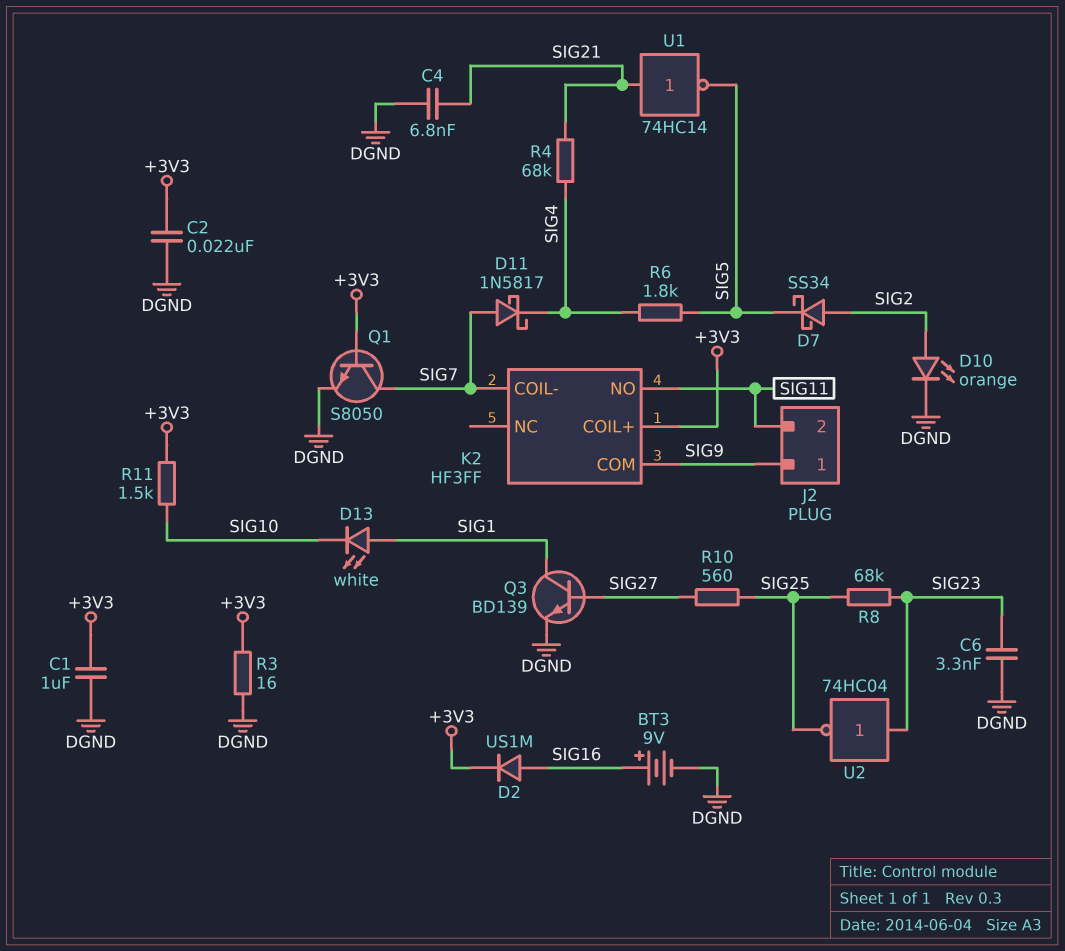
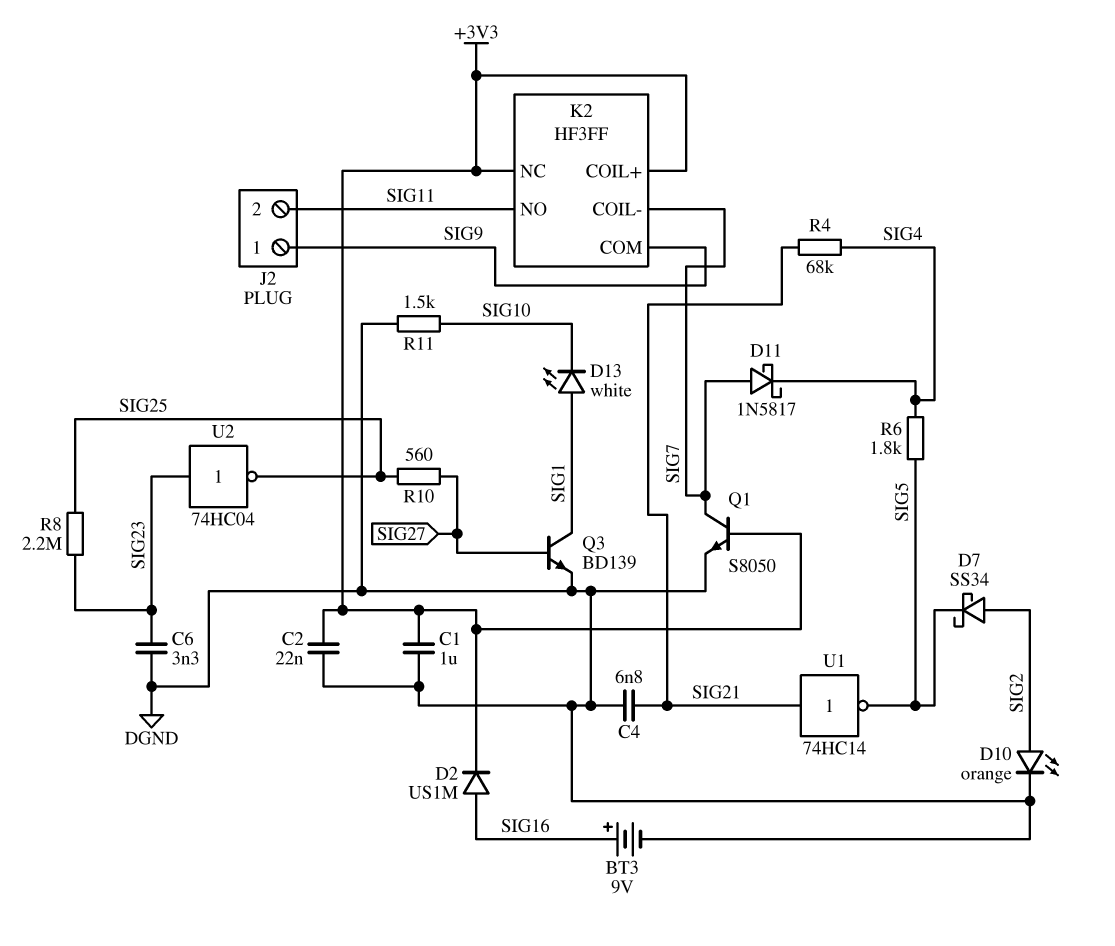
K2 pin NC: none -> +3V3
R3: 16 (+3V3, DGND) -> none
R8: 68k (SIG23, SIG25) -> 2.2M (SIG23, SIG25)
R11: 1.5k (+3V3, SIG10) -> 1.5k (DGND, SIG10)

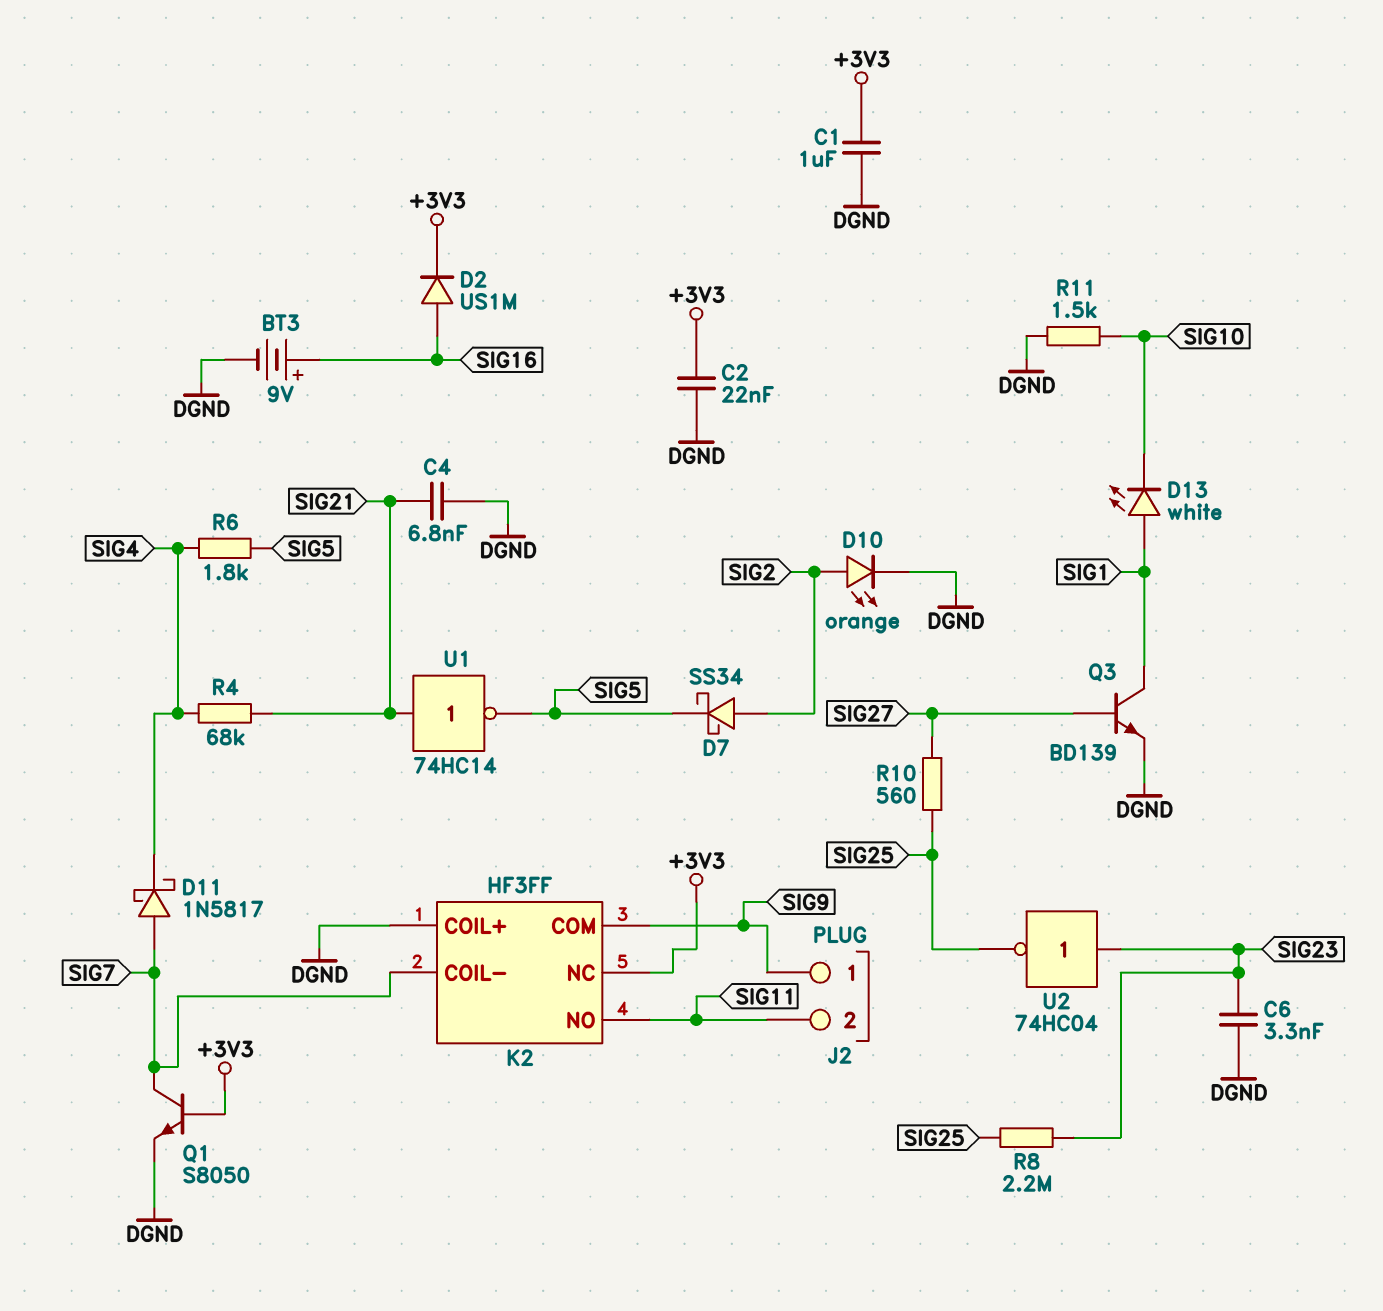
K2 pin COIL+: +3V3 -> DGND

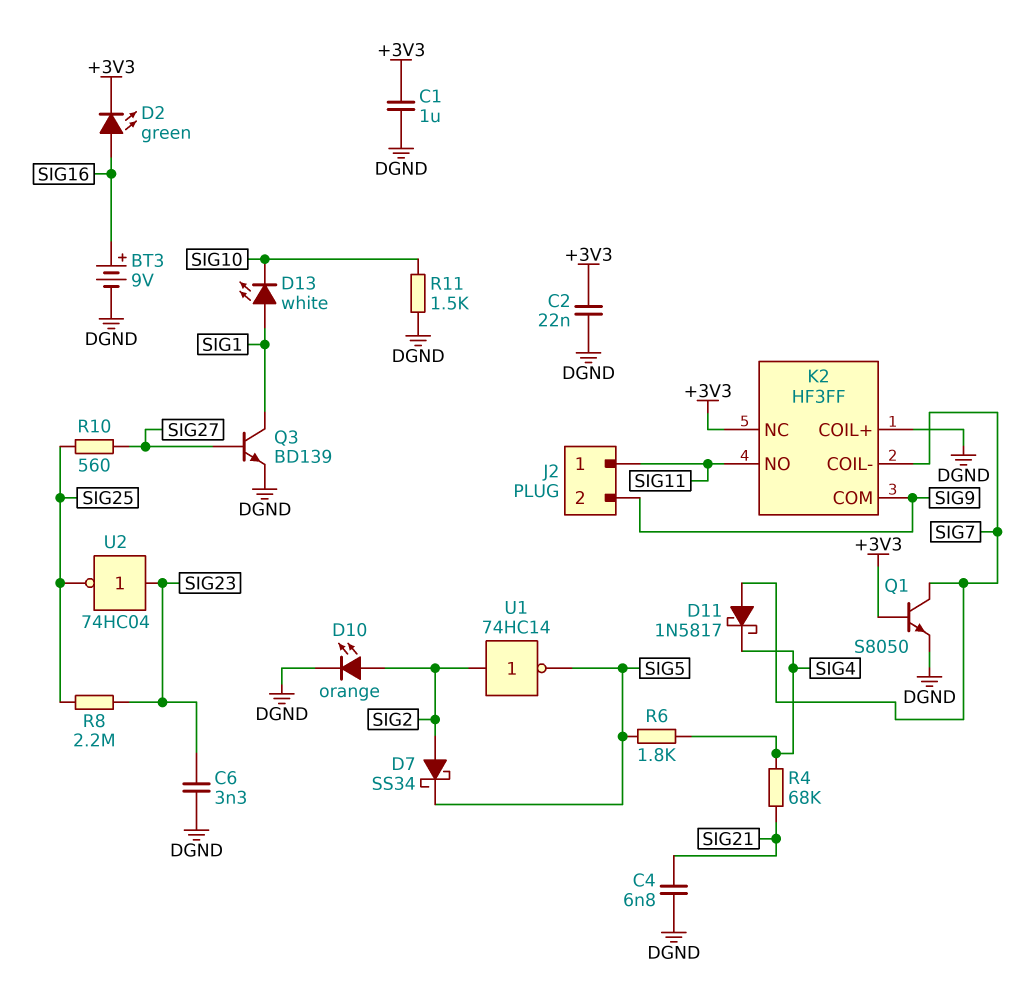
D2: diode US1M (A SIG16, K +3V3) -> LED green (A SIG16, K +3V3)
J2 pin 1: SIG9 -> SIG11
J2 pin 2: SIG11 -> SIG9
U1: NOT 74HC14 (in SIG21, out SIG5) -> NOT 74HC14 (in SIG2, out SIG5)

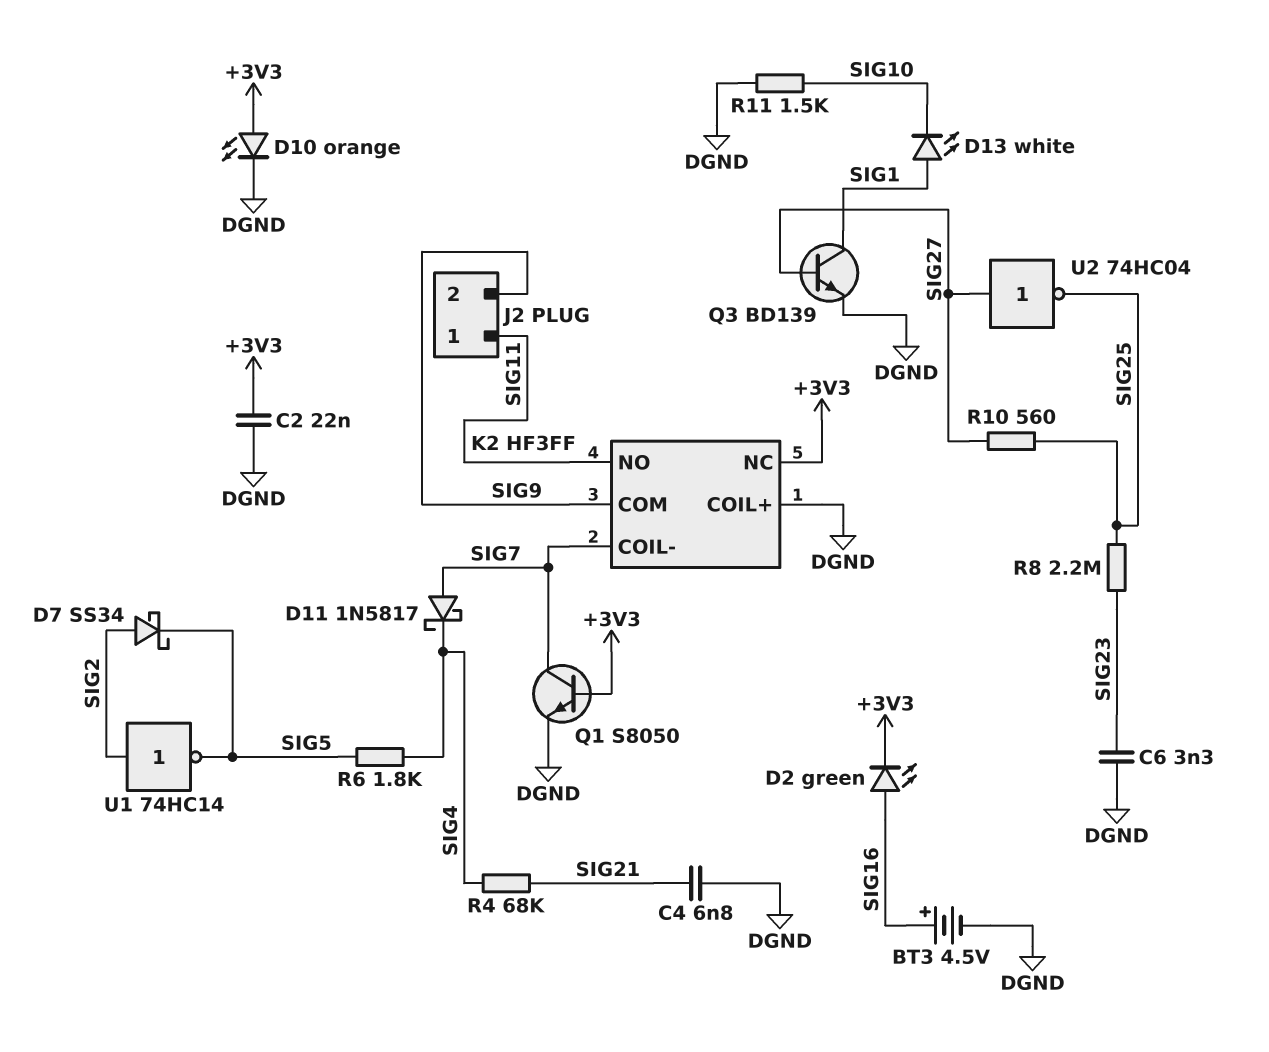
BT3: 9V (plus SIG16, minus DGND) -> 4.5V (plus SIG16, minus DGND)
C1: 1uF (+3V3, DGND) -> none
D10: LED orange (A SIG2, K DGND) -> LED orange (A +3V3, K DGND)
U2: NOT 74HC04 (in SIG23, out SIG25) -> NOT 74HC04 (in SIG27, out SIG25)

